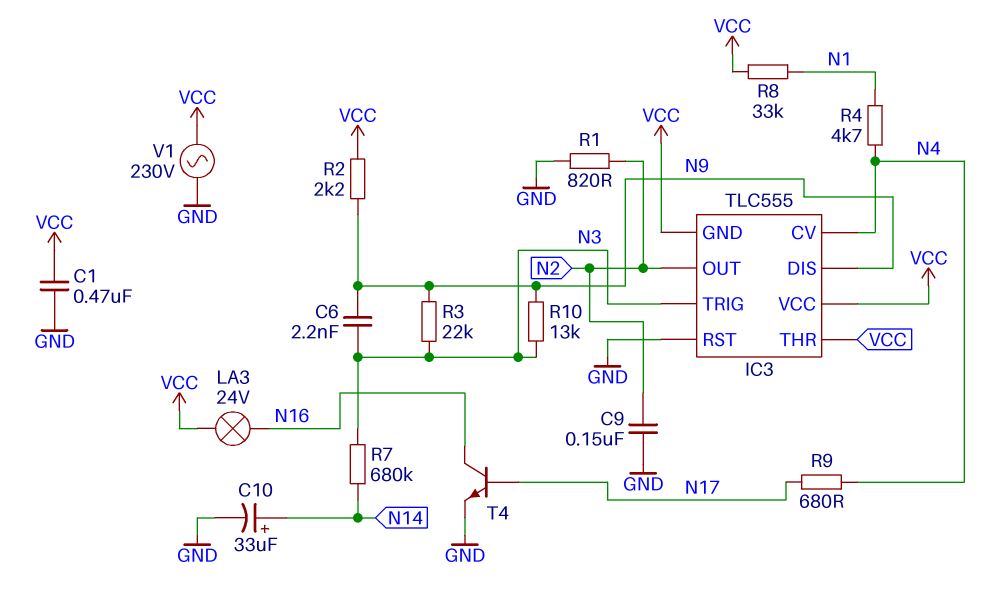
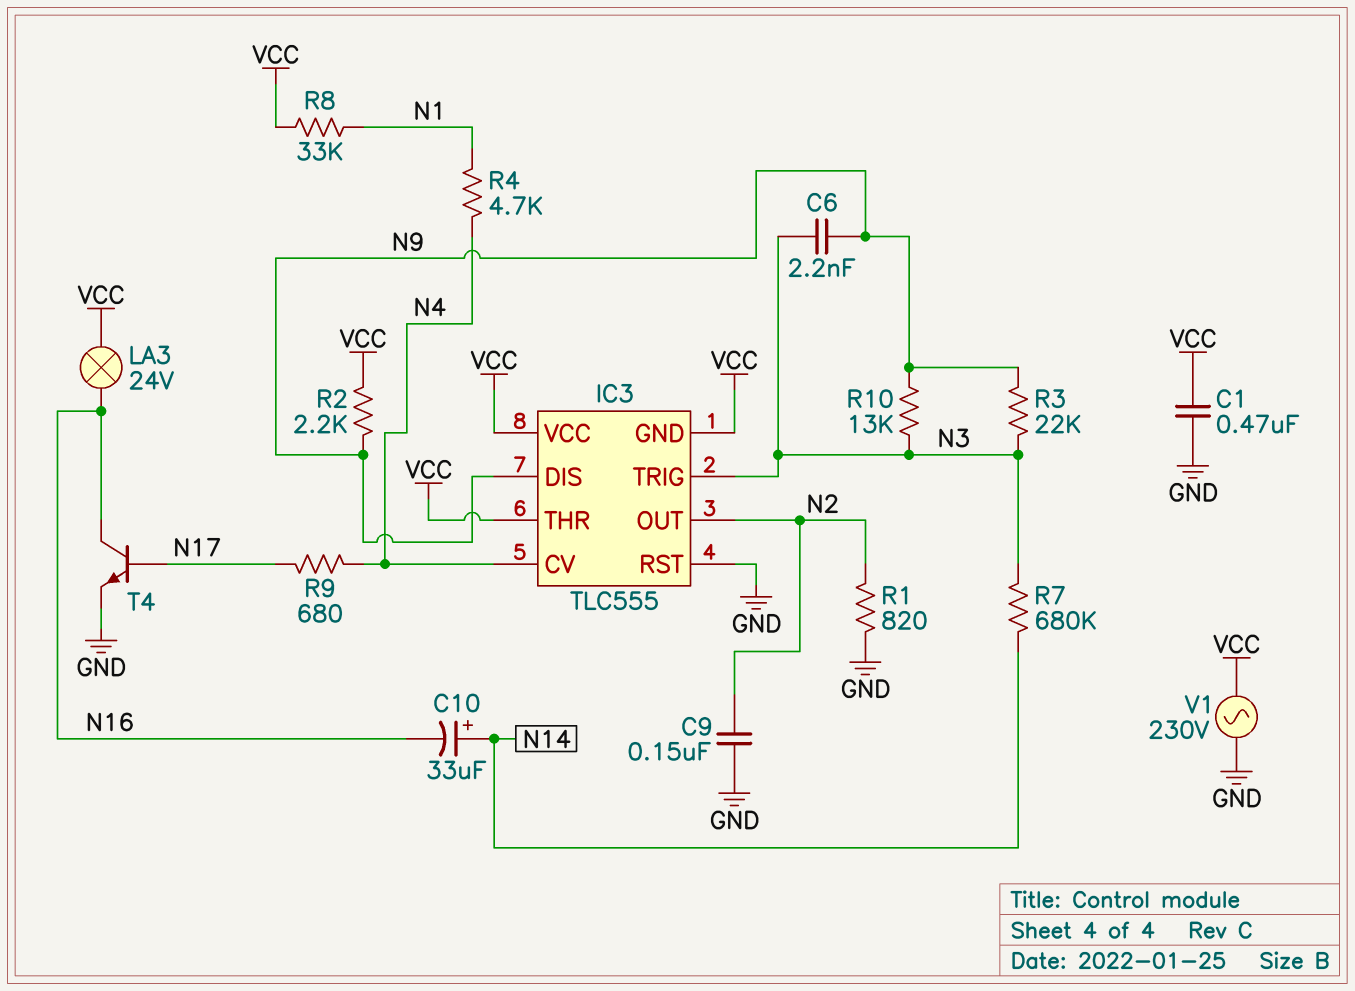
C10: 33uF (plus N14, minus GND) -> 33uF (plus N14, minus N16)

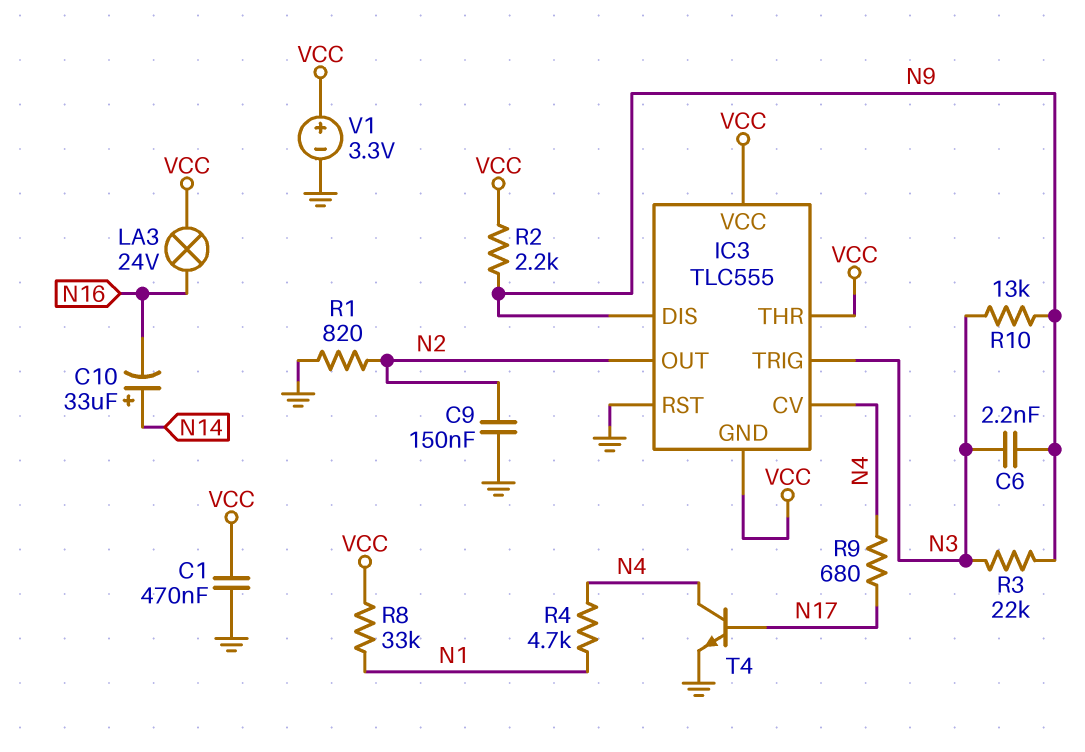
R7: 680k (N3, N14) -> none
T4: NPN (B N17, C N16, E GND) -> NPN (B N17, C N4, E GND)
V1: AC 230V (GND, VCC) -> 3.3V (plus VCC, minus GND)

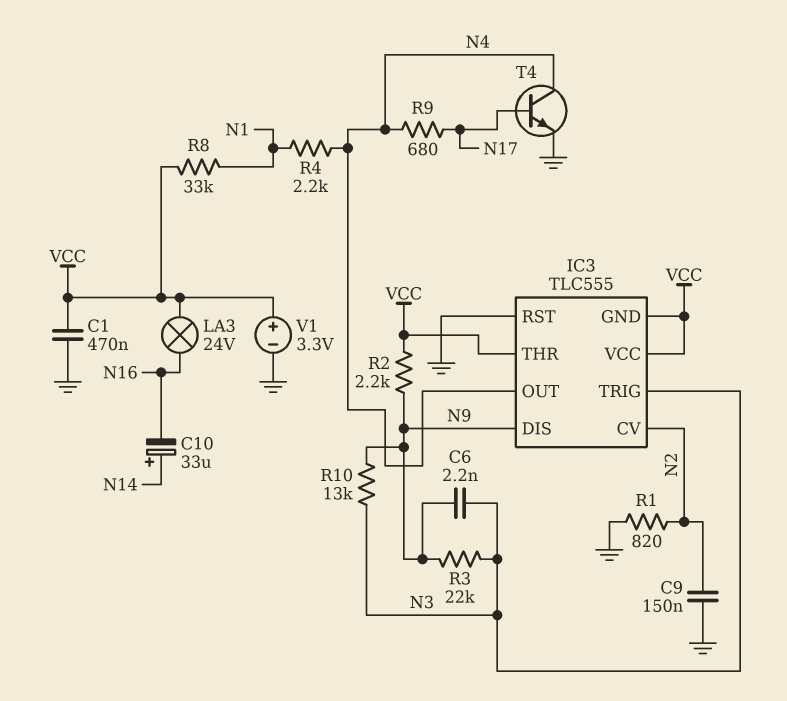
IC3 pin CV: N4 -> N2
IC3 pin OUT: N2 -> N4
R4: 4.7k (N1, N4) -> 2.2k (N1, N4)

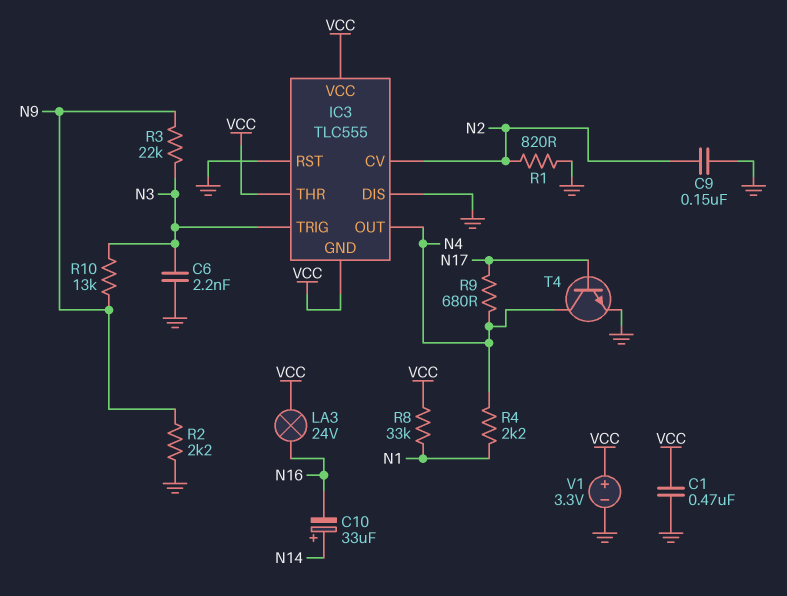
C6: 2.2nF (N3, N9) -> 2.2nF (GND, N3)
IC3 pin DIS: N9 -> GND
R2: 2.2k (N9, VCC) -> 2.2k (GND, N9)

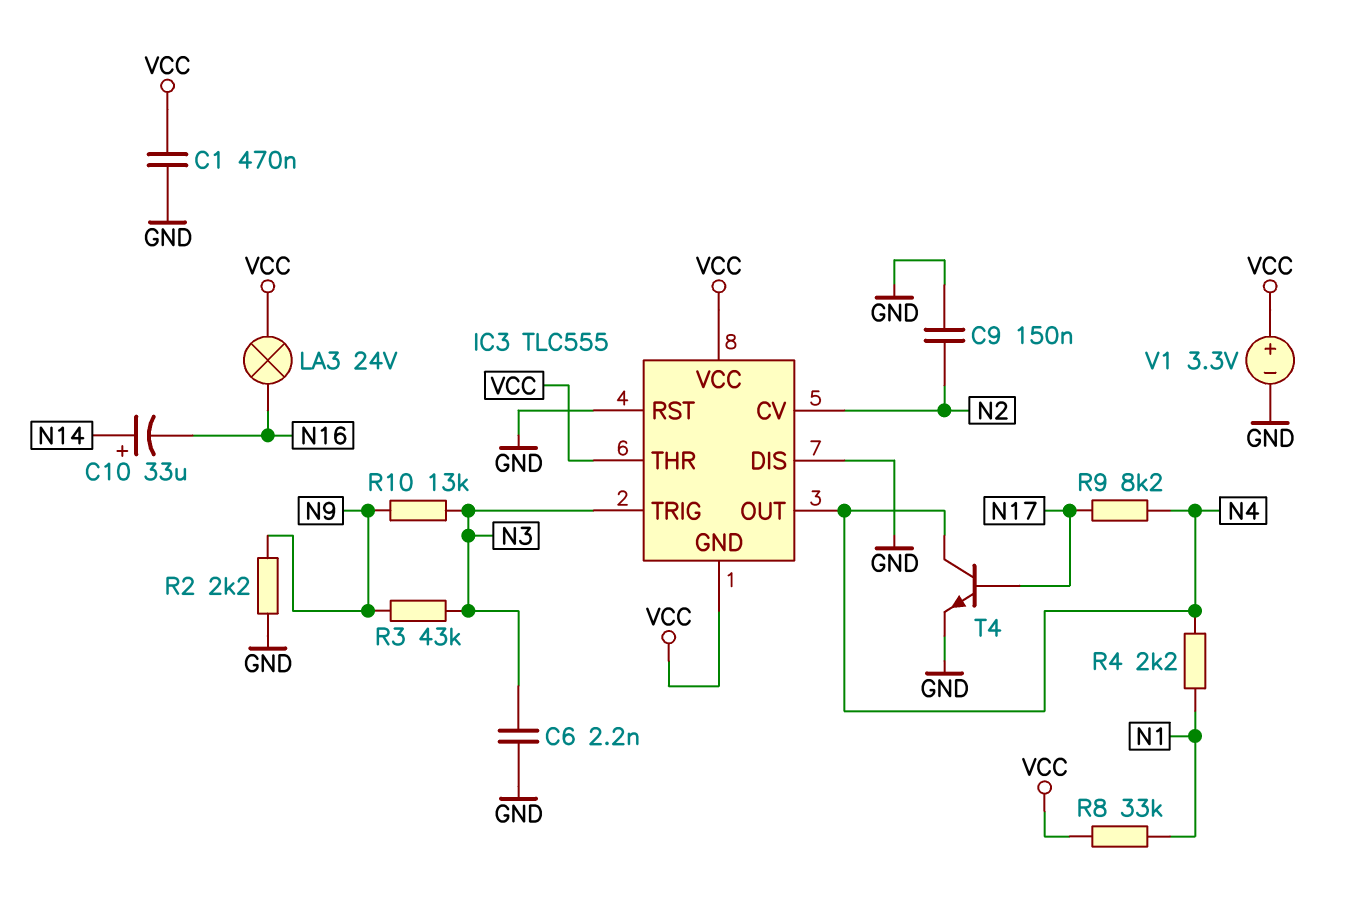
R1: 820 (GND, N2) -> none
R3: 22k (N3, N9) -> 43k (N3, N9)
R9: 680 (N4, N17) -> 8.2k (N4, N17)

